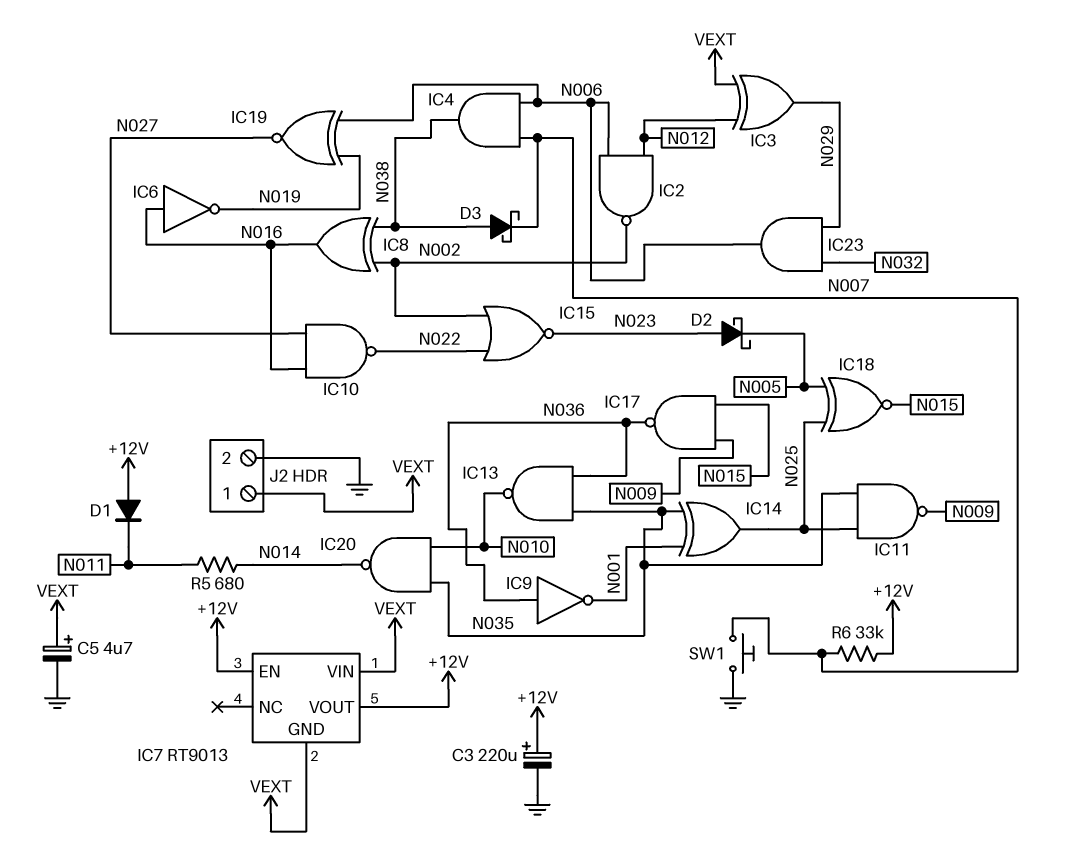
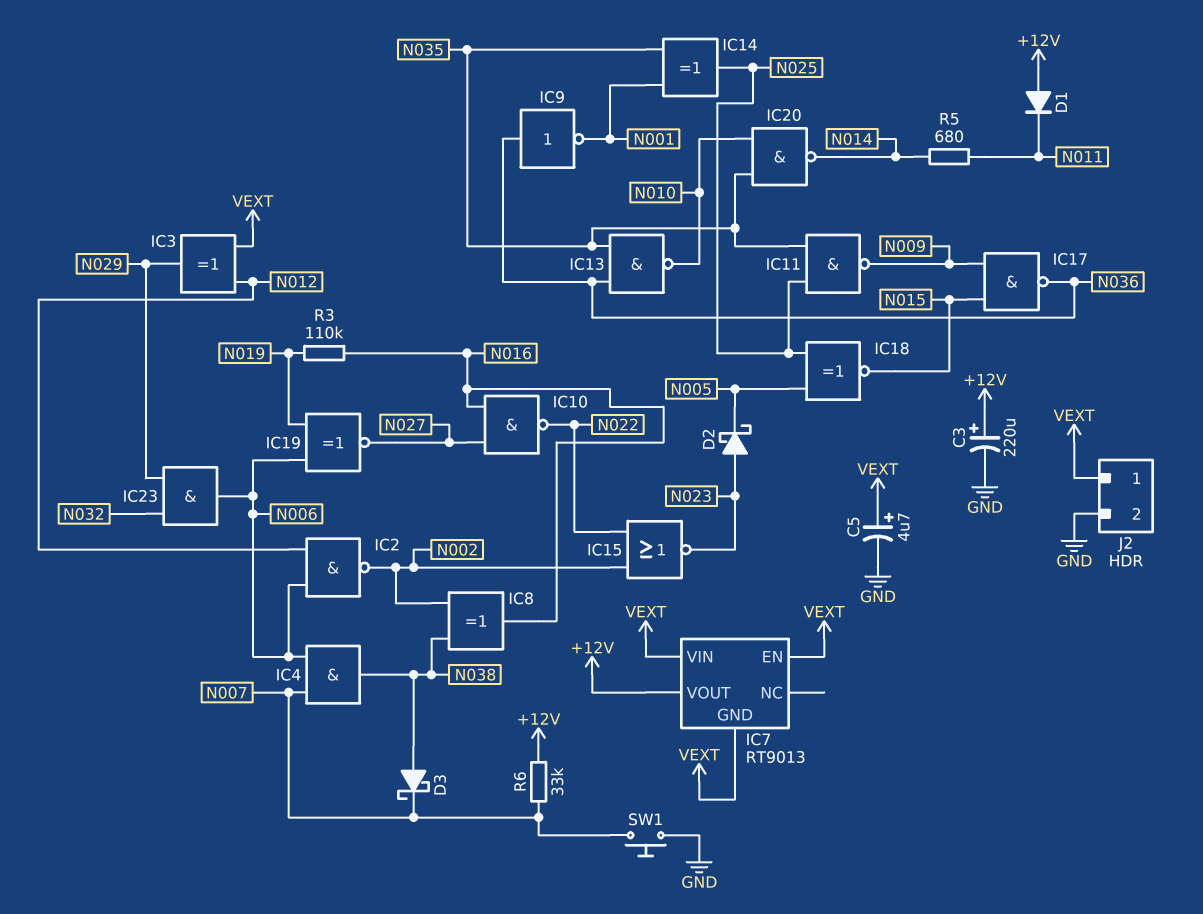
IC6: NOT (in N016, out N019) -> none
IC7 pin EN: +12V -> VEXT
R3: none -> 110k (N016, N019)

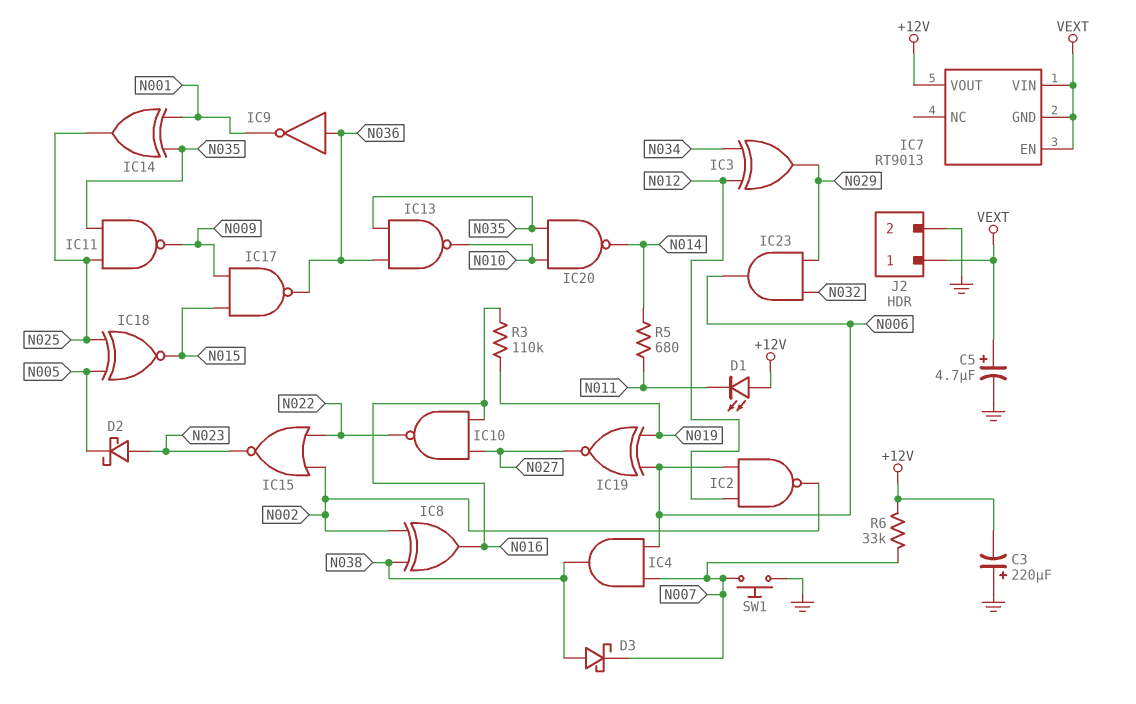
C3: 220uF (plus +12V, minus GND) -> 220uF (plus GND, minus +12V)
D1: diode (A +12V, K N011) -> LED (A +12V, K N011)
IC3: XOR (in N012, in VEXT, out N029) -> XOR (in N012, in N034, out N029)

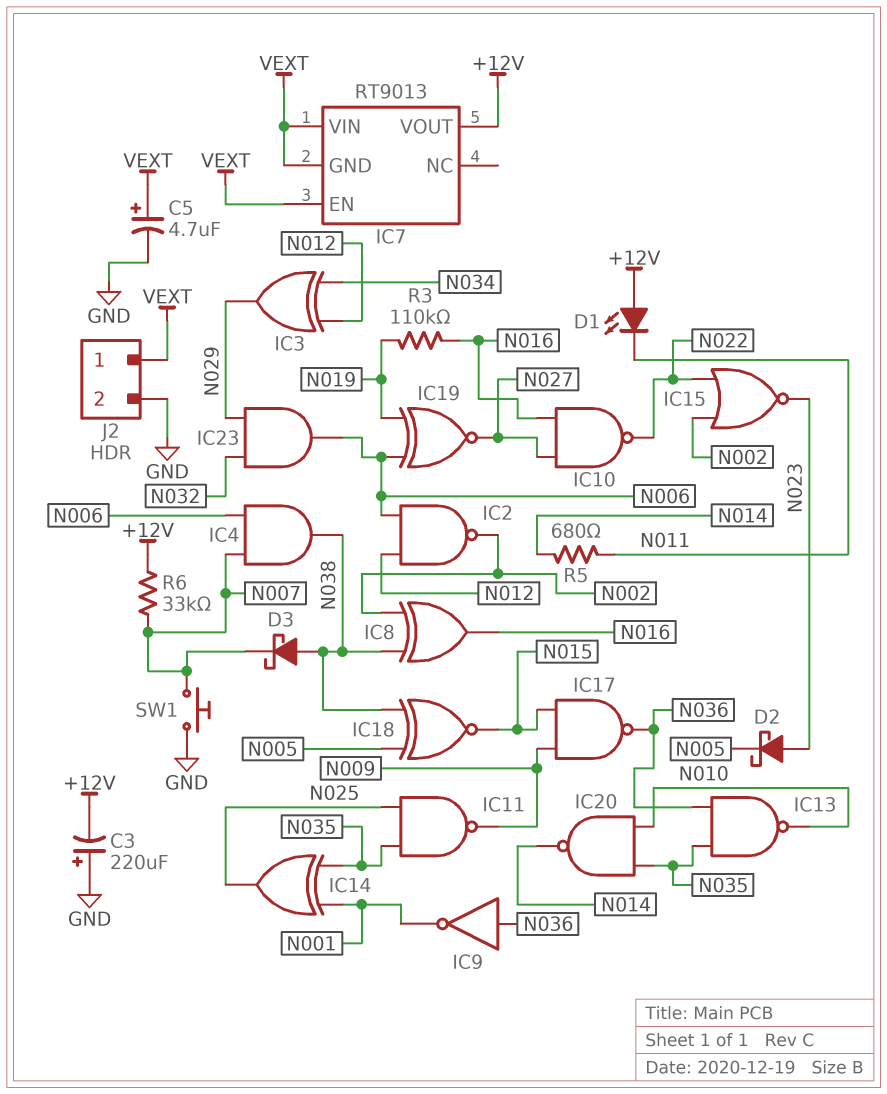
IC18: XNOR (in N005, in N025, out N015) -> XNOR (in N005, in N038, out N015)

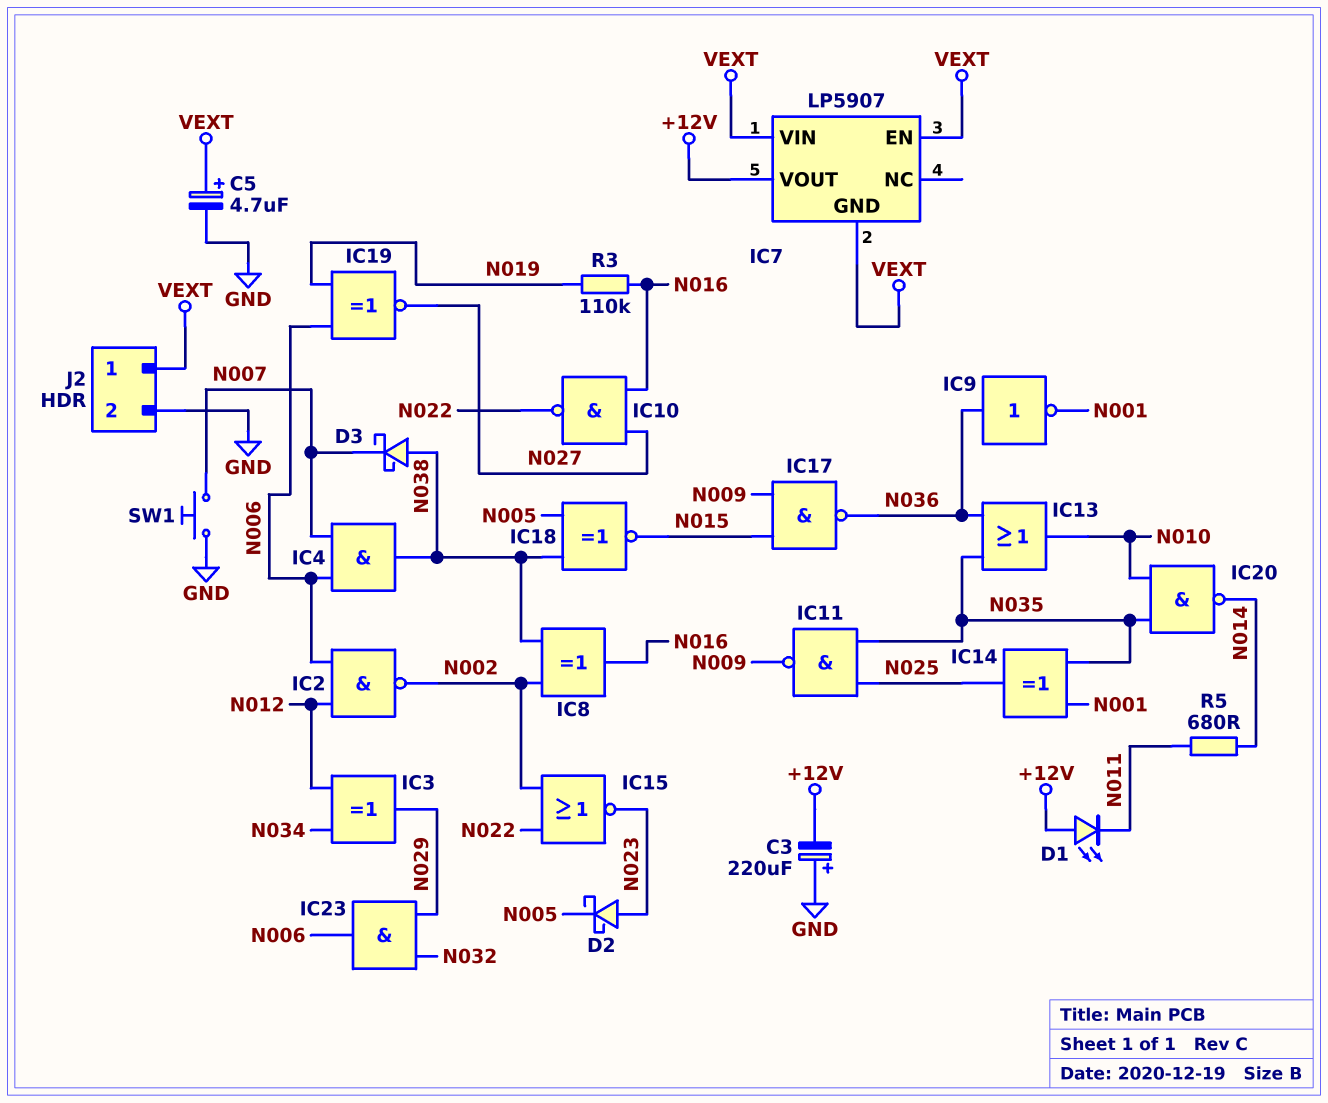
IC7: RT9013 -> LP5907
IC13: NAND (in N035, in N036, out N010) -> OR (in N035, in N036, out N010)
R6: 33k (+12V, N007) -> none

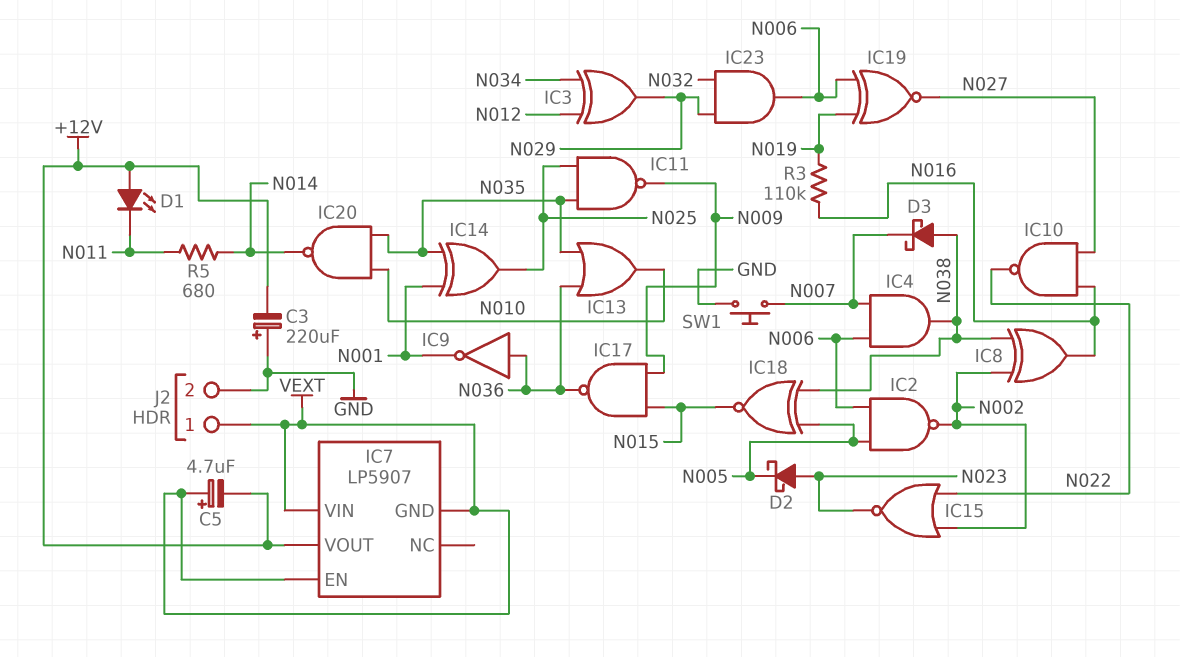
C5: 4.7uF (plus VEXT, minus GND) -> 4.7uF (plus VEXT, minus +12V)
IC2: NAND (in N006, in N012, out N002) -> NAND (in N005, in N006, out N002)

